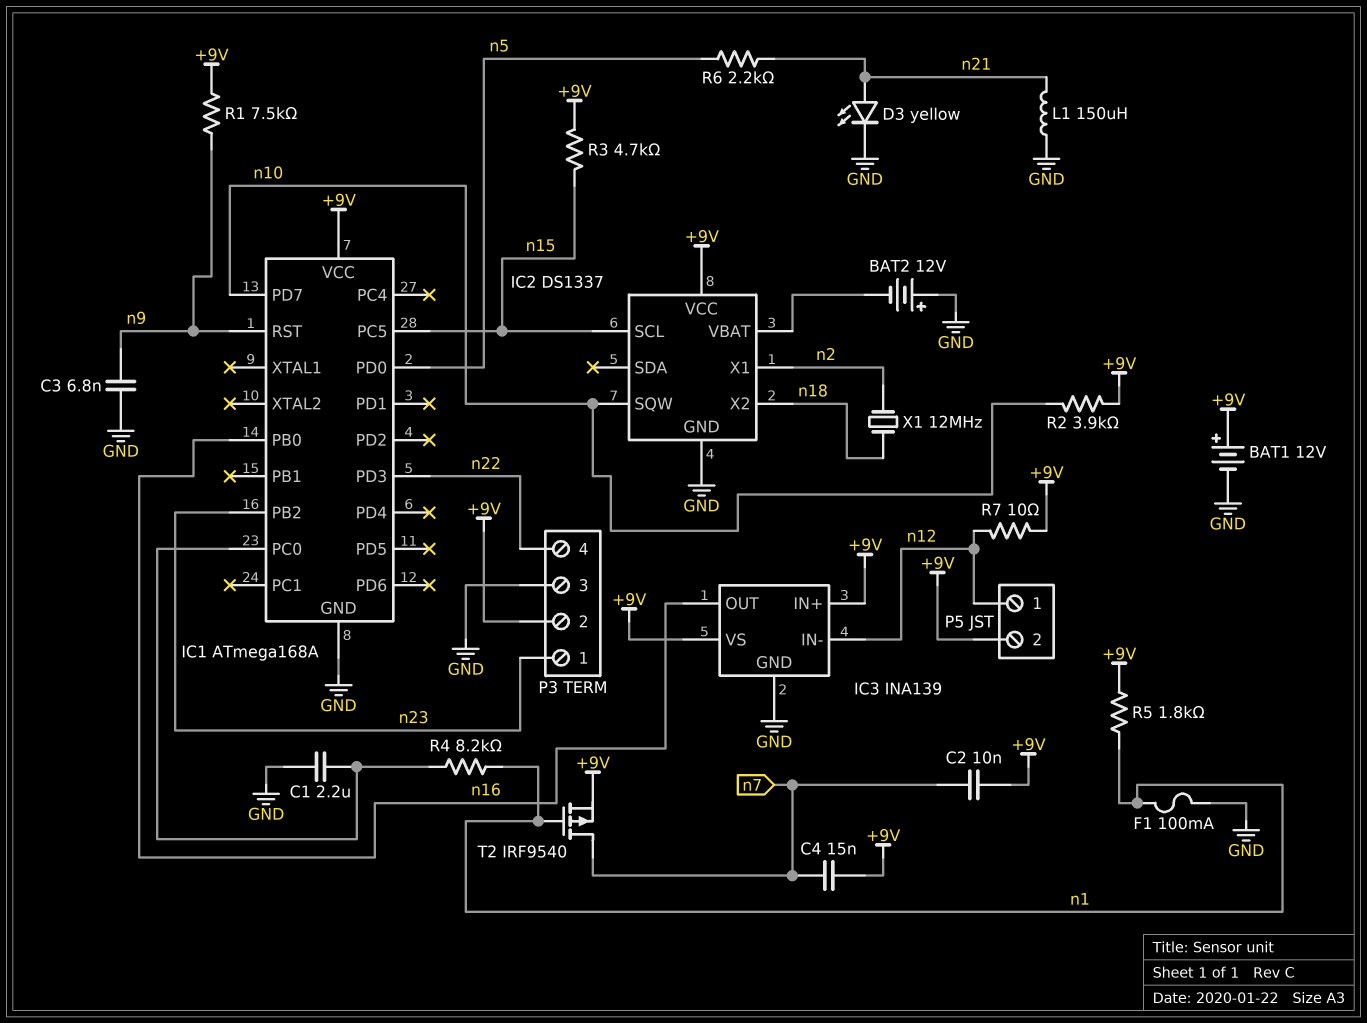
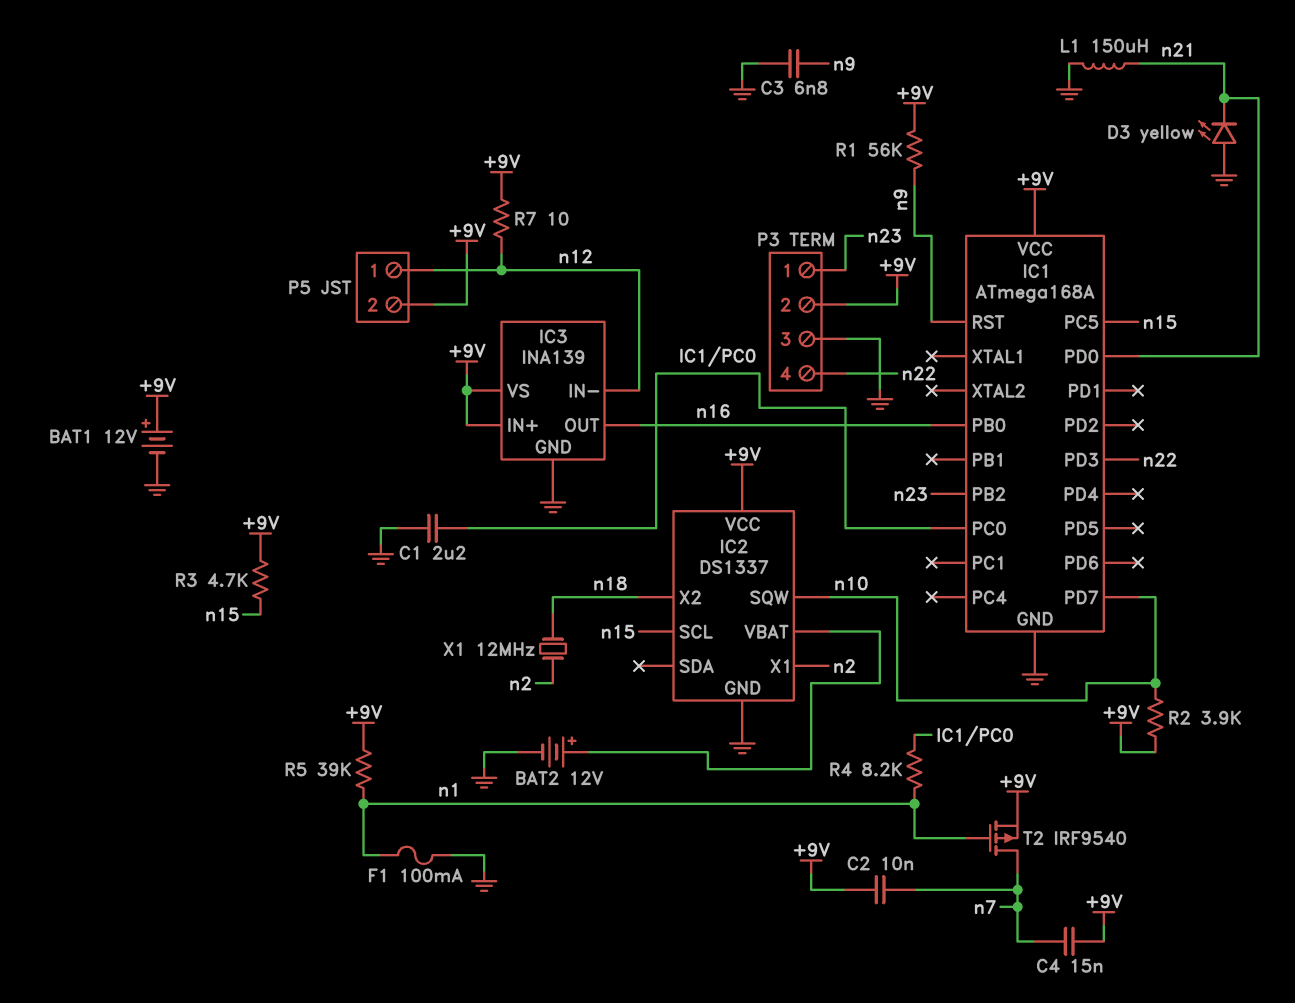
BAT2: 12V (plus GND, minus IC2/VBAT) -> 12V (plus IC2/VBAT, minus GND)
D3: LED yellow (A n21, K GND) -> LED yellow (A GND, K n21)
IC1 pin PD0: n5 -> n21
R1: 7.5k (+9V, n9) -> 56k (+9V, n9)
R5: 1.8k (+9V, n1) -> 39k (+9V, n1)
R6: 2.2k (n5, n21) -> none

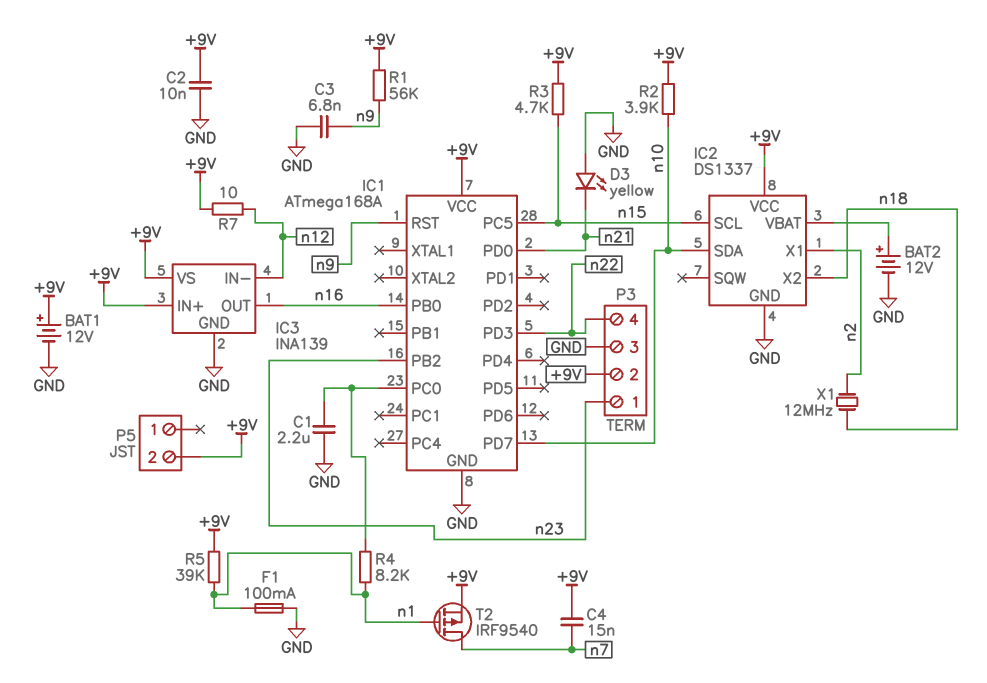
C2: 10nF (+9V, n7) -> 10nF (+9V, GND)
IC2 pin SDA: none -> n10
IC2 pin SQW: n10 -> none
L1: 150uH (GND, n21) -> none
P5 pin 1: n12 -> none

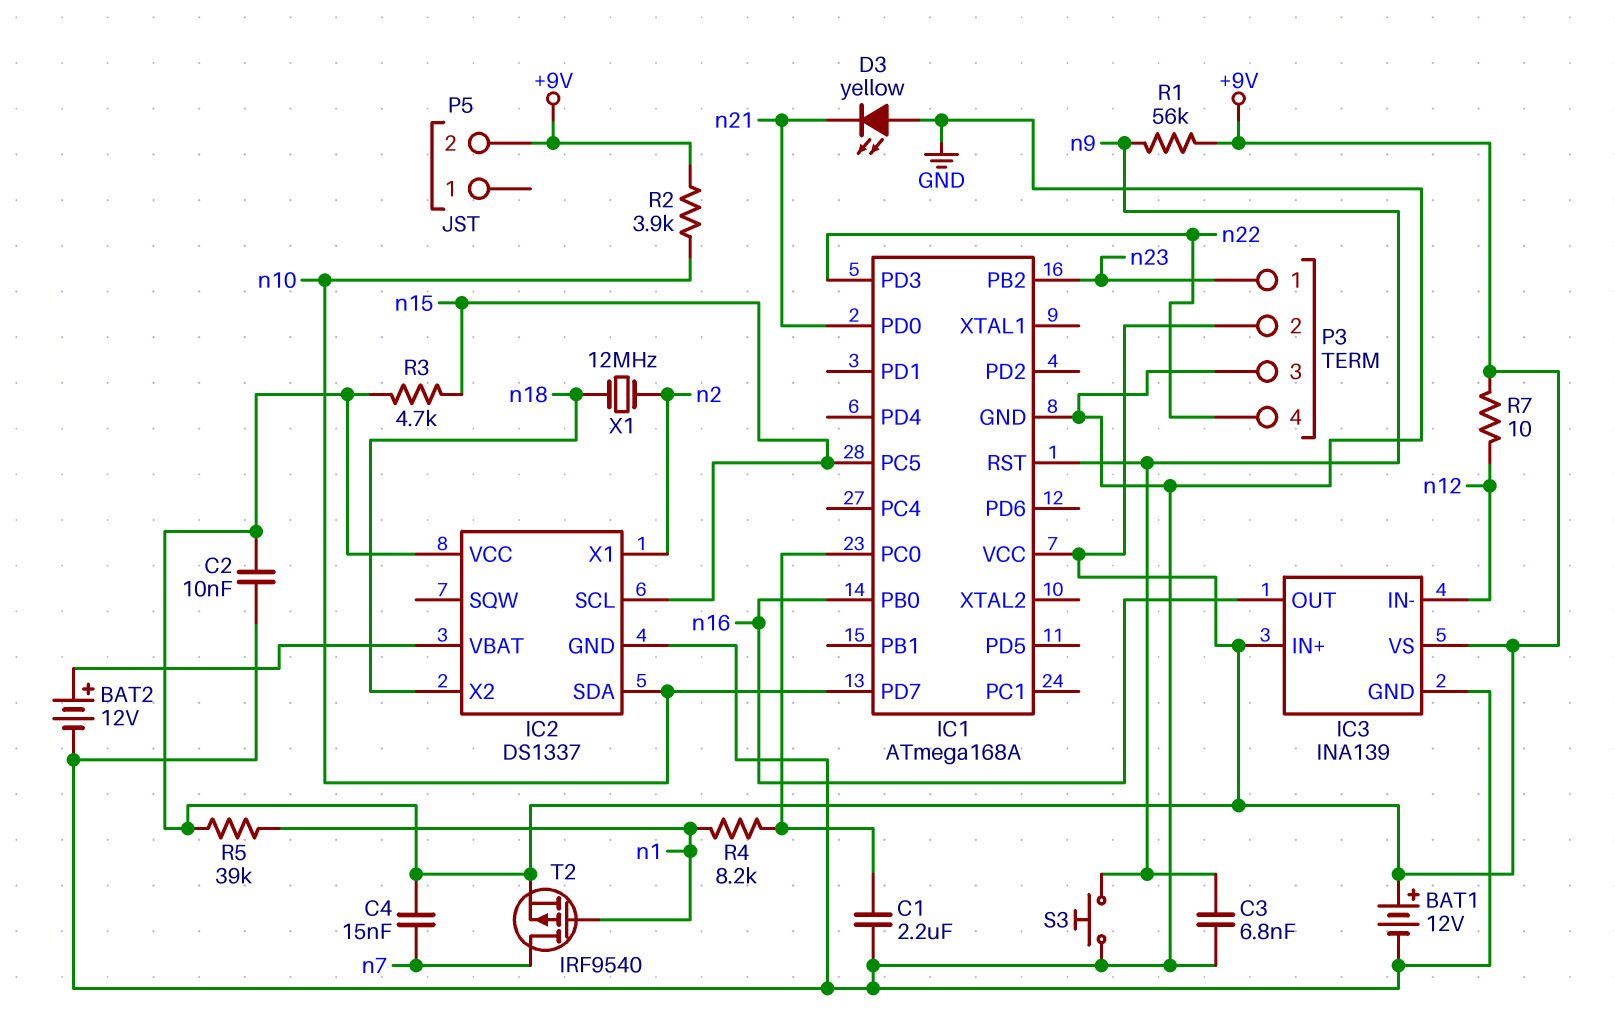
F1: 100mA (GND, n1) -> none
S3: none -> button (GND, n9)

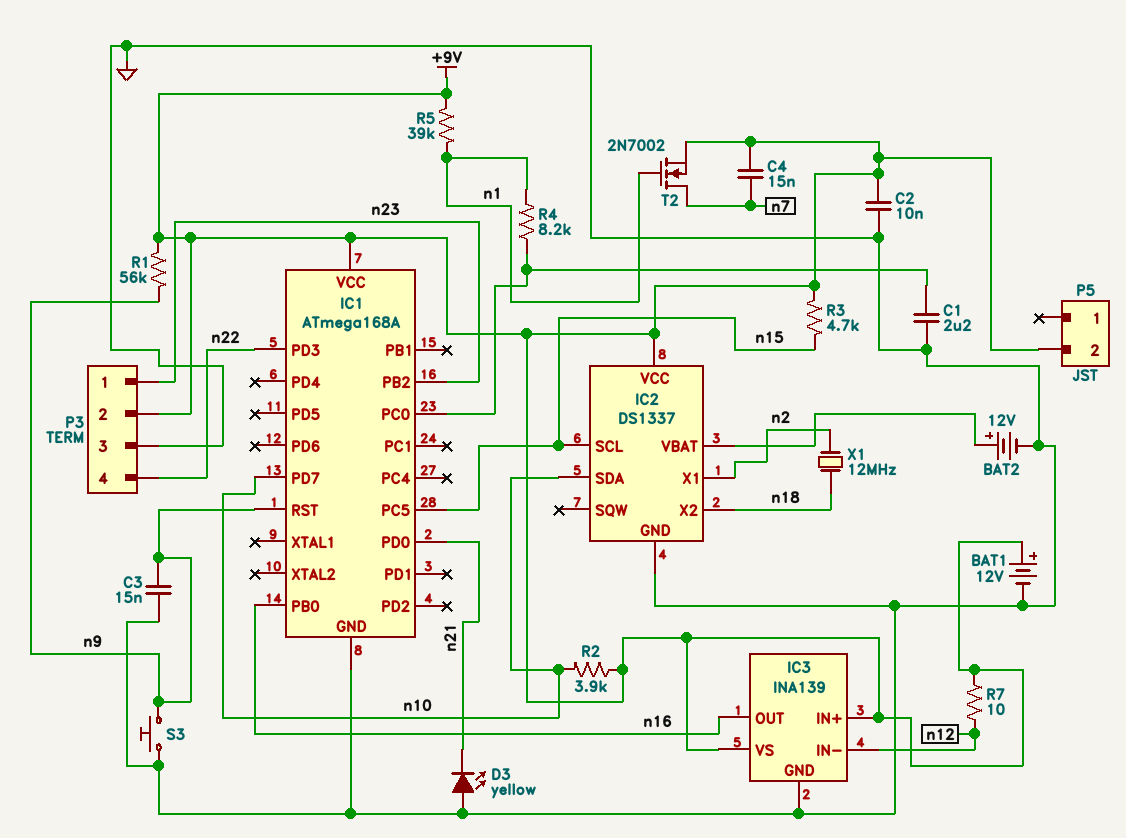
C3: 6.8nF (GND, n9) -> 15nF (GND, n9)
T2: PMOS IRF9540 (G n1, D n7, S +9V) -> NMOS 2N7002 (G n1, D n7, S +9V)

